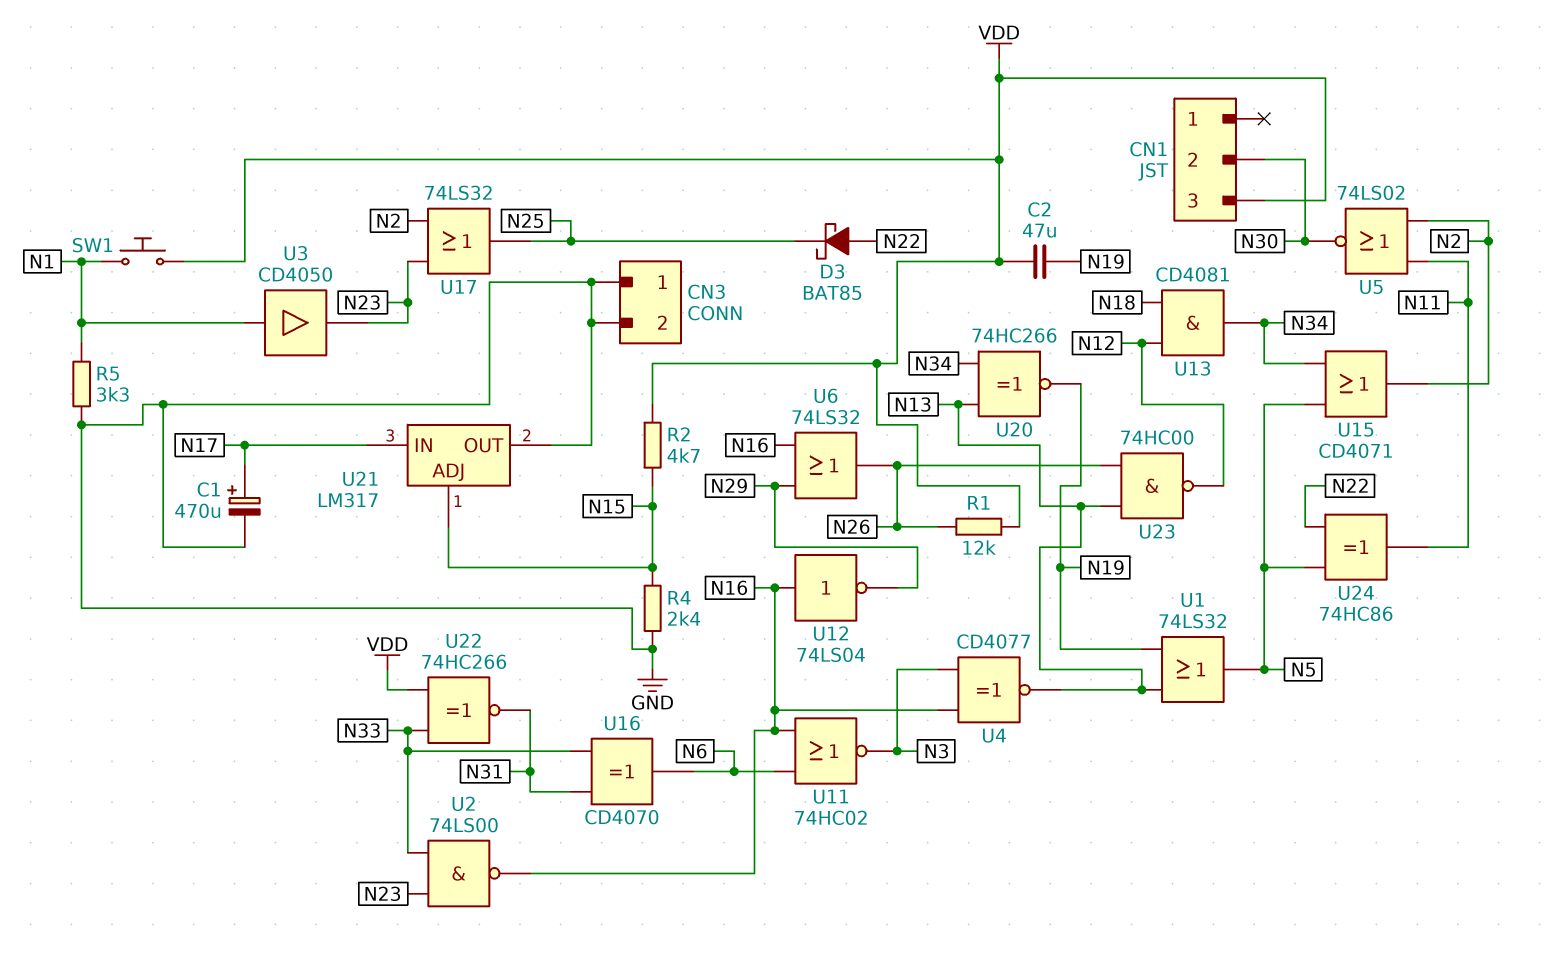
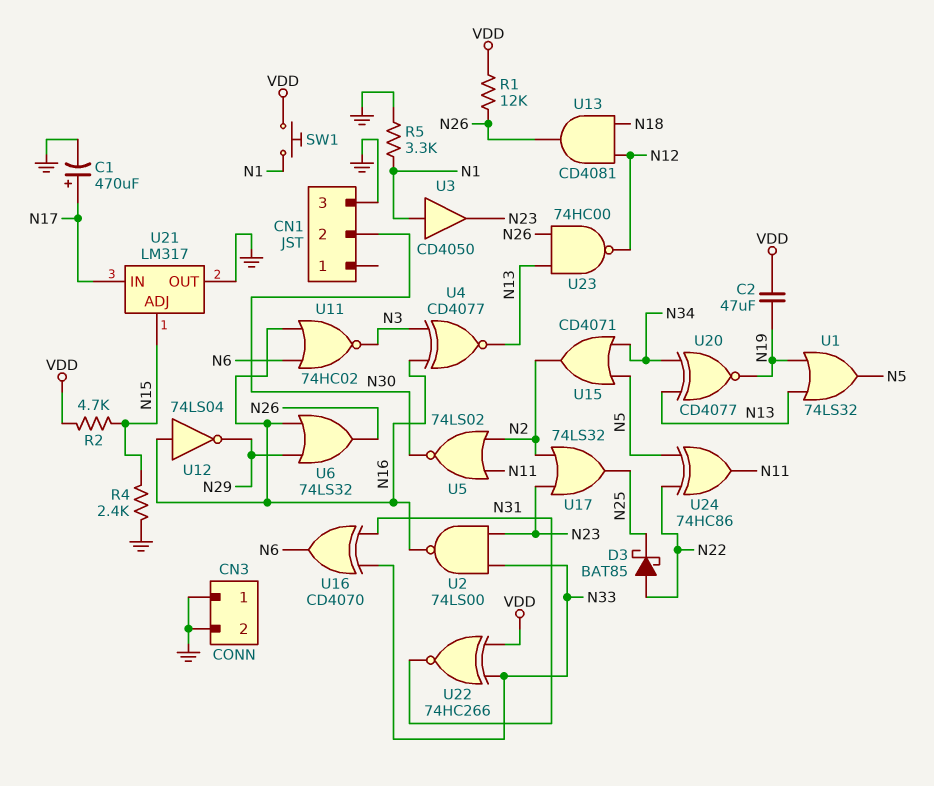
CN1 pin 3: VDD -> GND
U13: AND CD4081 (in N12, in N18, out N34) -> AND CD4081 (in N12, in N18, out N26)
U20: XNOR 74HC266 (in N13, in N34, out N19) -> XNOR CD4077 (in N13, in N34, out N19)

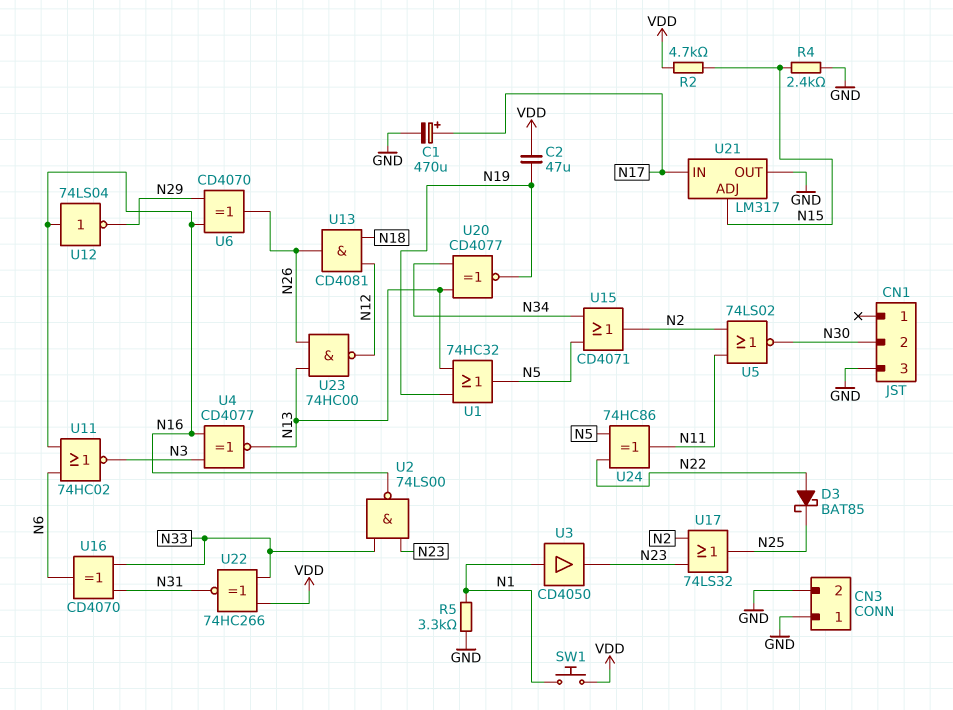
R1: 12k (N26, VDD) -> none
U1: OR 74LS32 (in N13, in N19, out N5) -> OR 74HC32 (in N13, in N19, out N5)
U6: OR 74LS32 (in N16, in N29, out N26) -> XOR CD4070 (in N16, in N29, out N26)

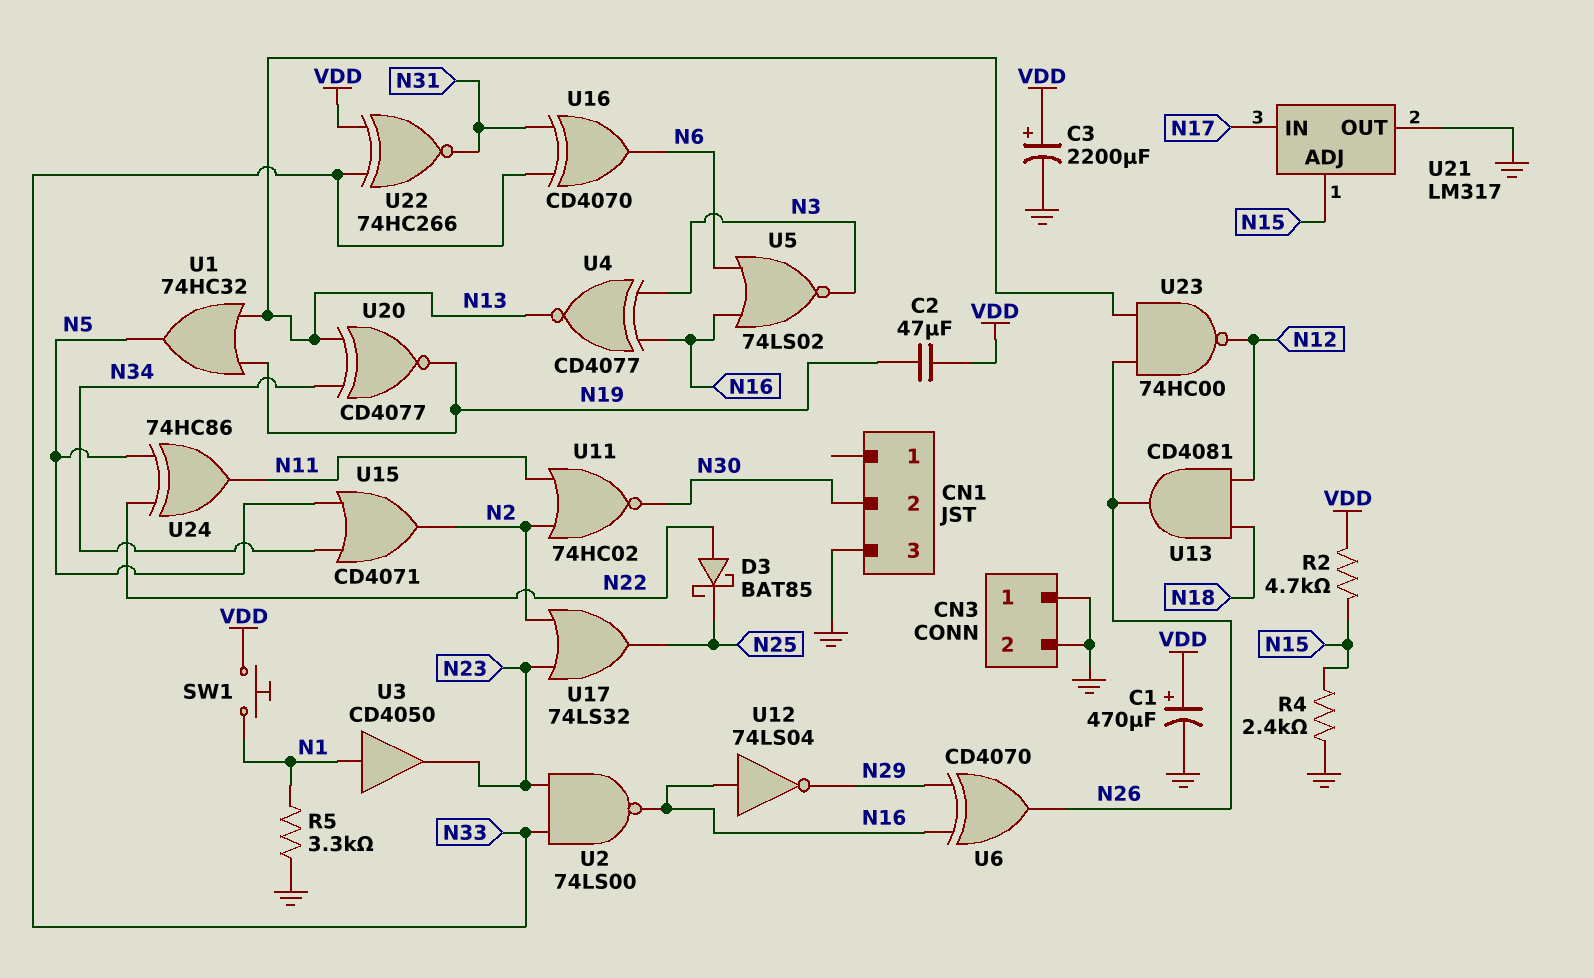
C1: 470uF (plus N17, minus GND) -> 470uF (plus VDD, minus GND)
C3: none -> 2200uF (plus VDD, minus GND)
U5: NOR 74LS02 (in N2, in N11, out N30) -> NOR 74LS02 (in N6, in N16, out N3)
U11: NOR 74HC02 (in N6, in N16, out N3) -> NOR 74HC02 (in N2, in N11, out N30)

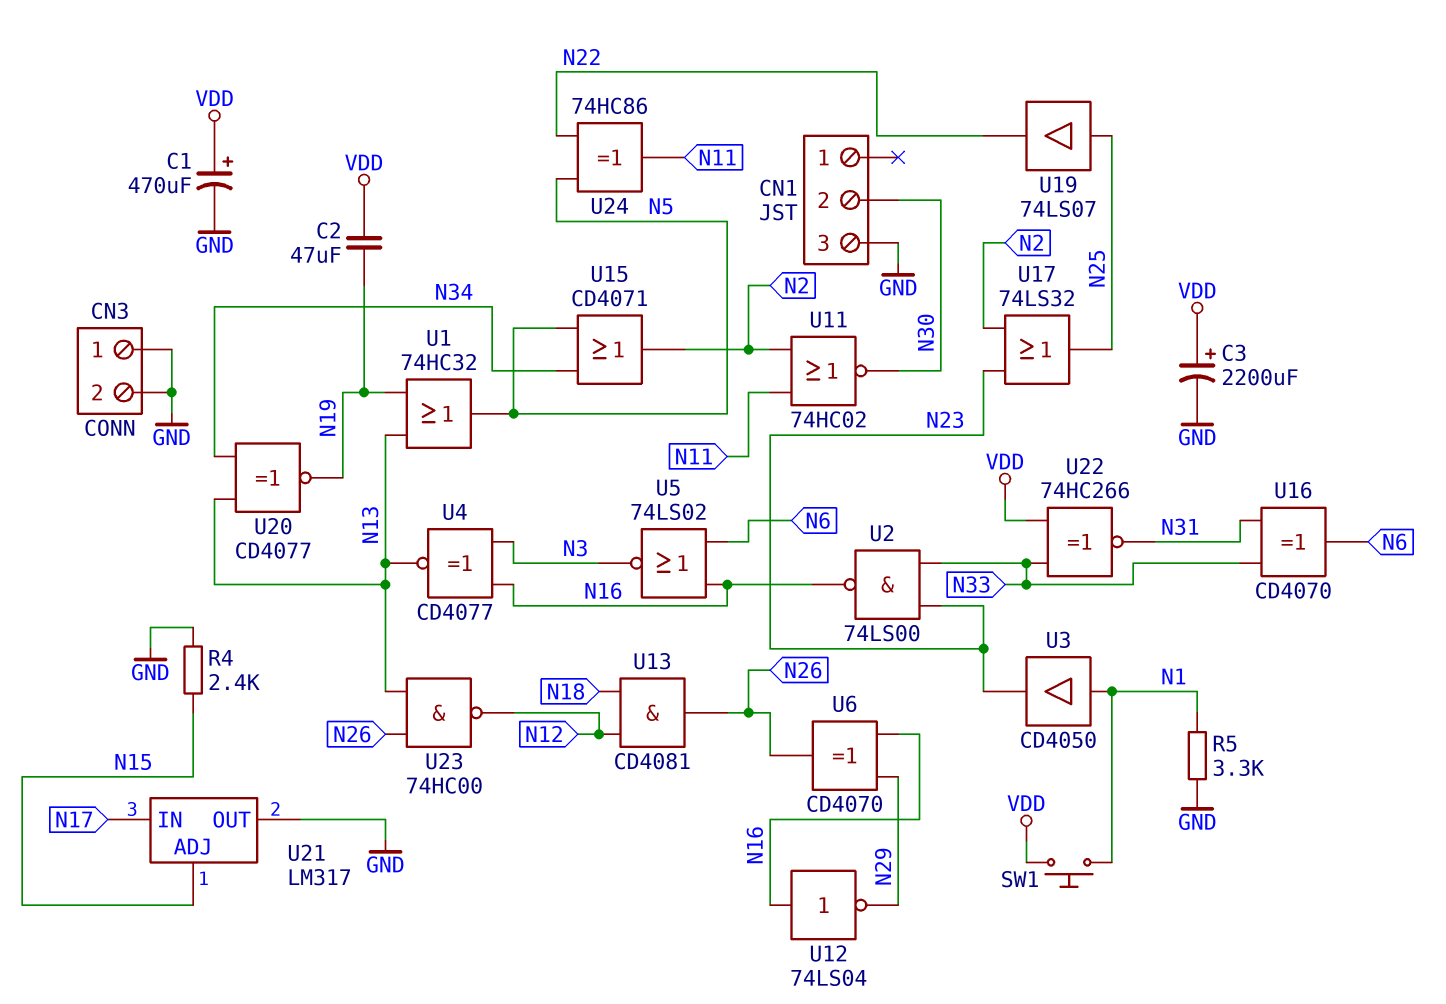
D3: schottky BAT85 (A N22, K N25) -> none
R2: 4.7k (N15, VDD) -> none
U19: none -> buffer 74LS07 (in N25, out N22)

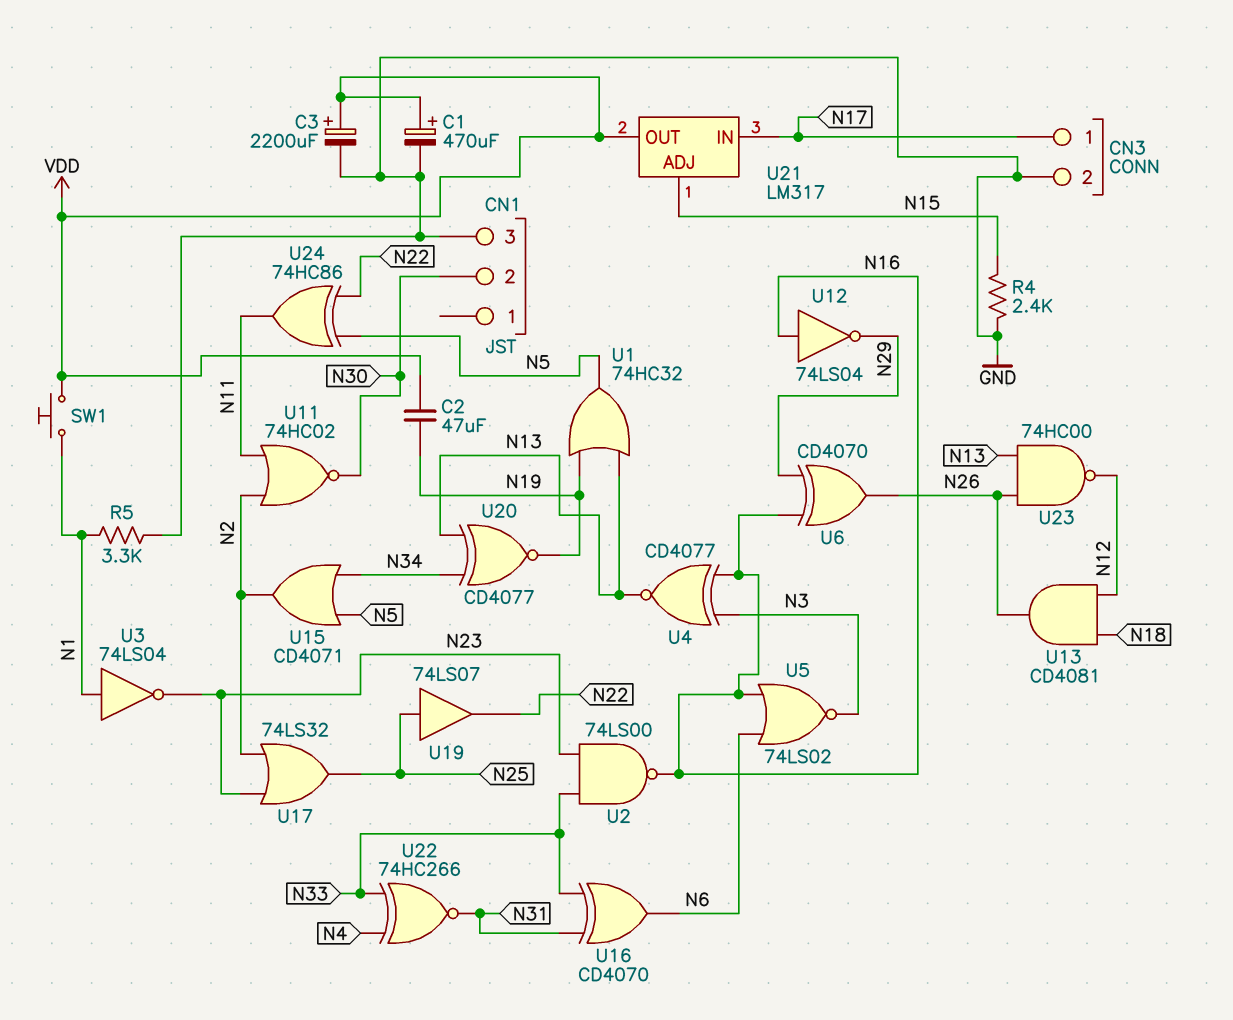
CN3 pin 1: GND -> N17
U3: buffer CD4050 (in N1, out N23) -> NOT 74LS04 (in N1, out N23)
U21 pin OUT: GND -> VDD
U22: XNOR 74HC266 (in N33, in VDD, out N31) -> XNOR 74HC266 (in N4, in N33, out N31)

